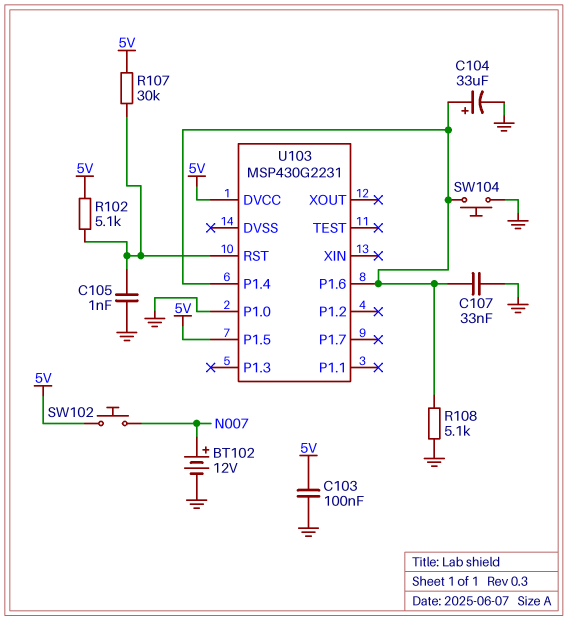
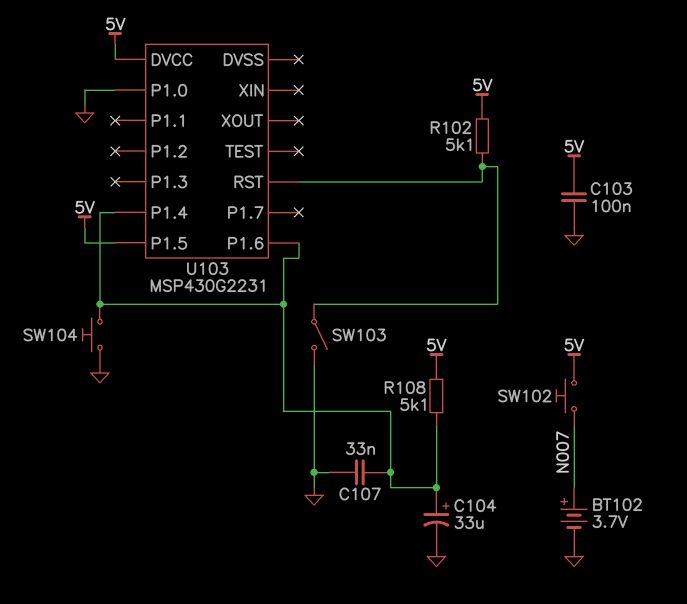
BT102: 12V (plus N007, minus GND) -> 3.7V (plus N007, minus GND)
C105: 1nF (GND, U103/RST) -> none
R107: 30k (5V, U103/RST) -> none
R108: 5.1k (GND, U103/P1.4) -> 5.1k (5V, U103/P1.4)
SW103: none -> switch (GND, U103/RST)

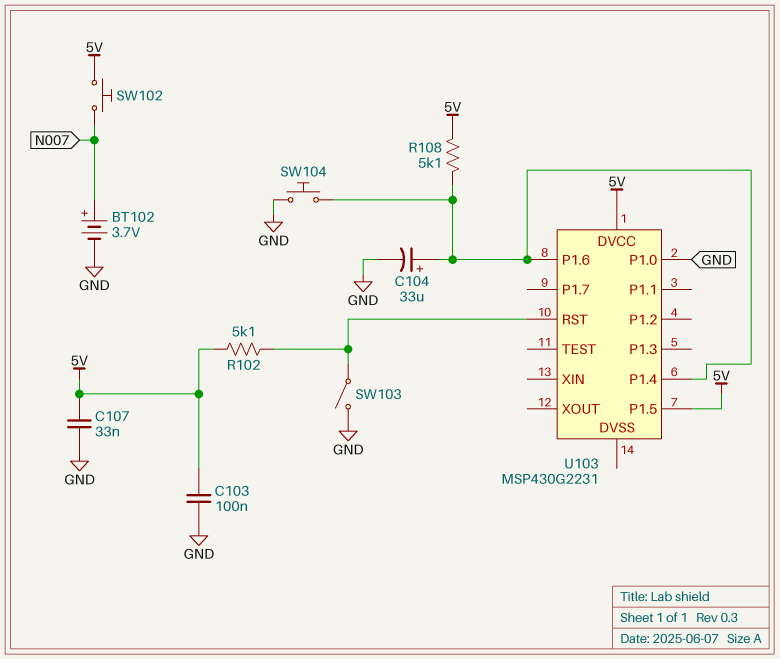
C107: 33nF (GND, U103/P1.4) -> 33nF (5V, GND)

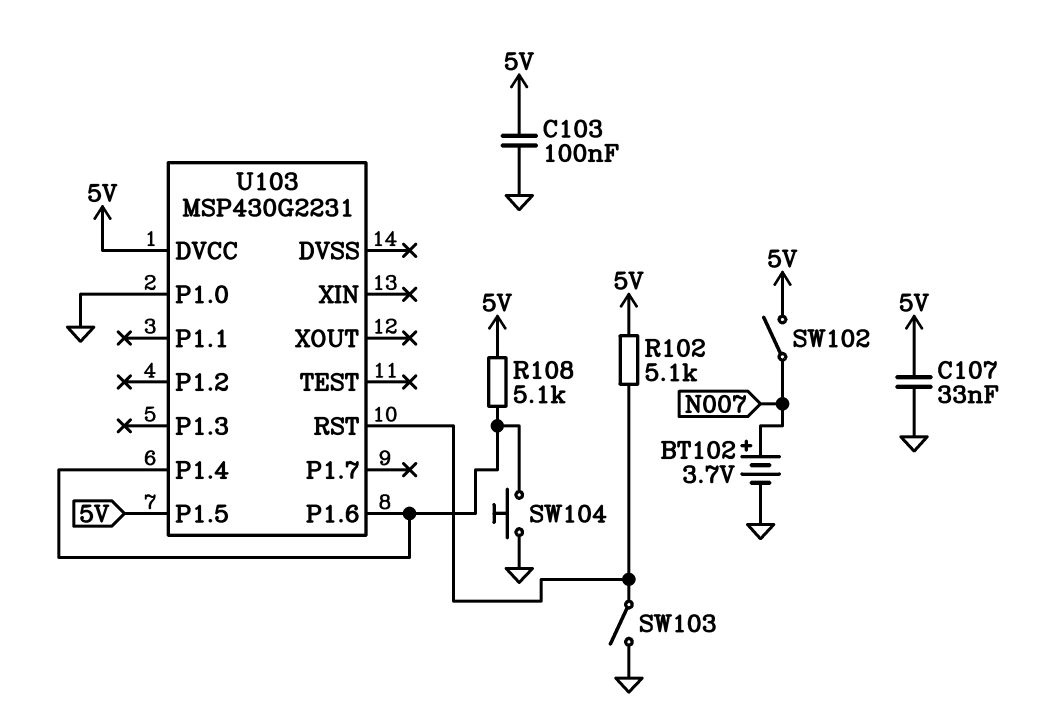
C104: 33uF (plus U103/P1.4, minus GND) -> none
SW102: button (5V, N007) -> switch (5V, N007)

